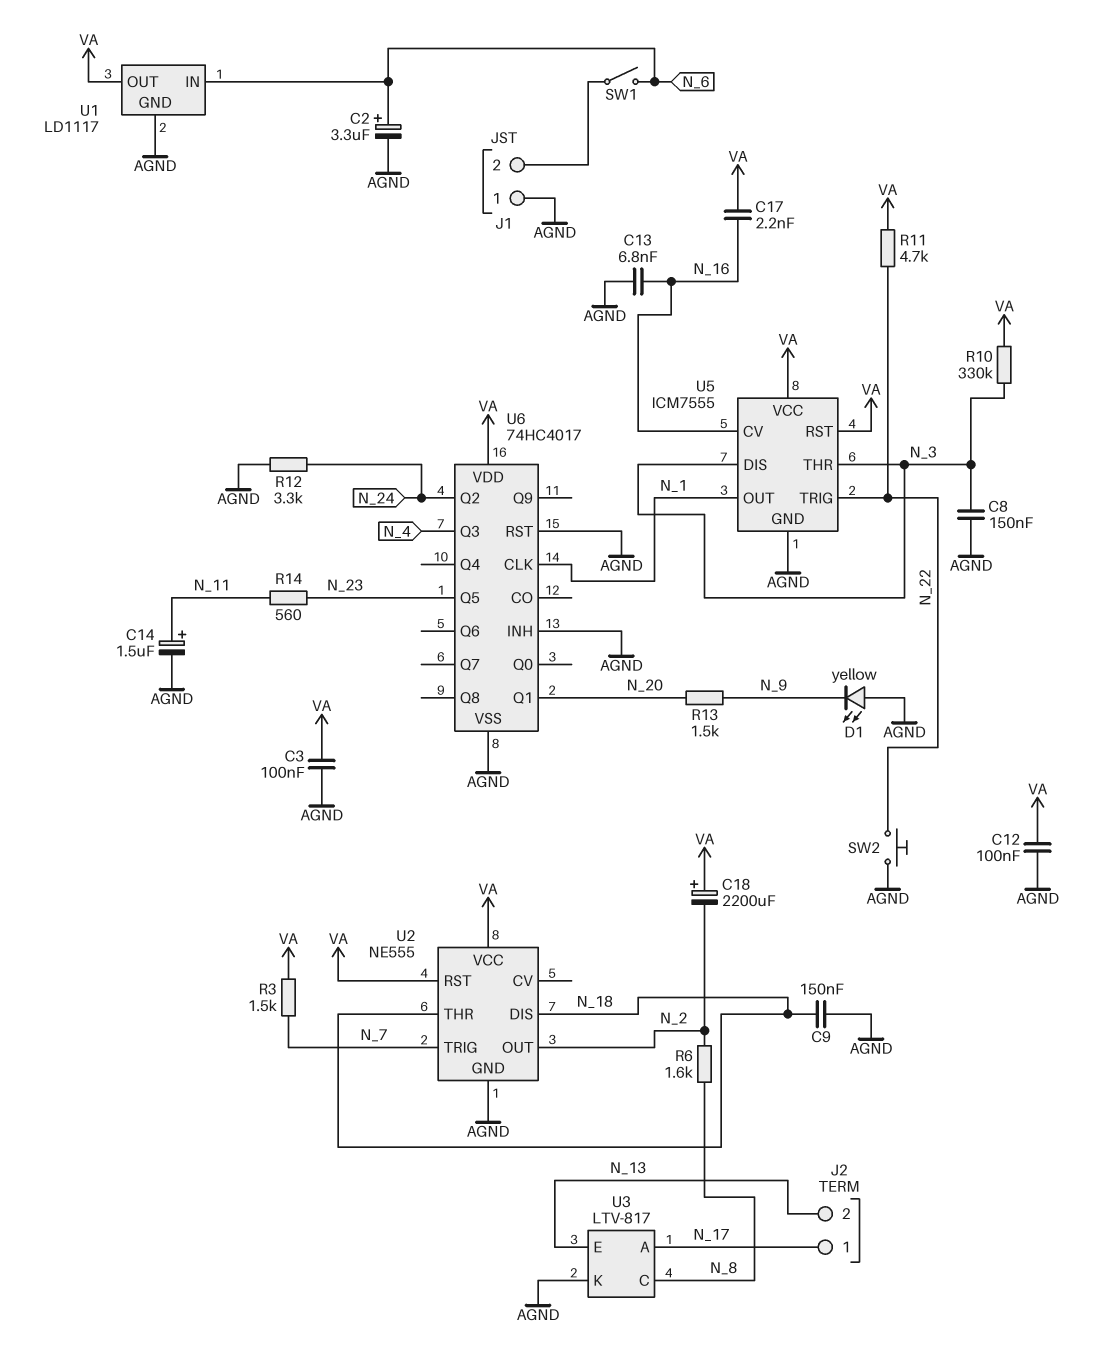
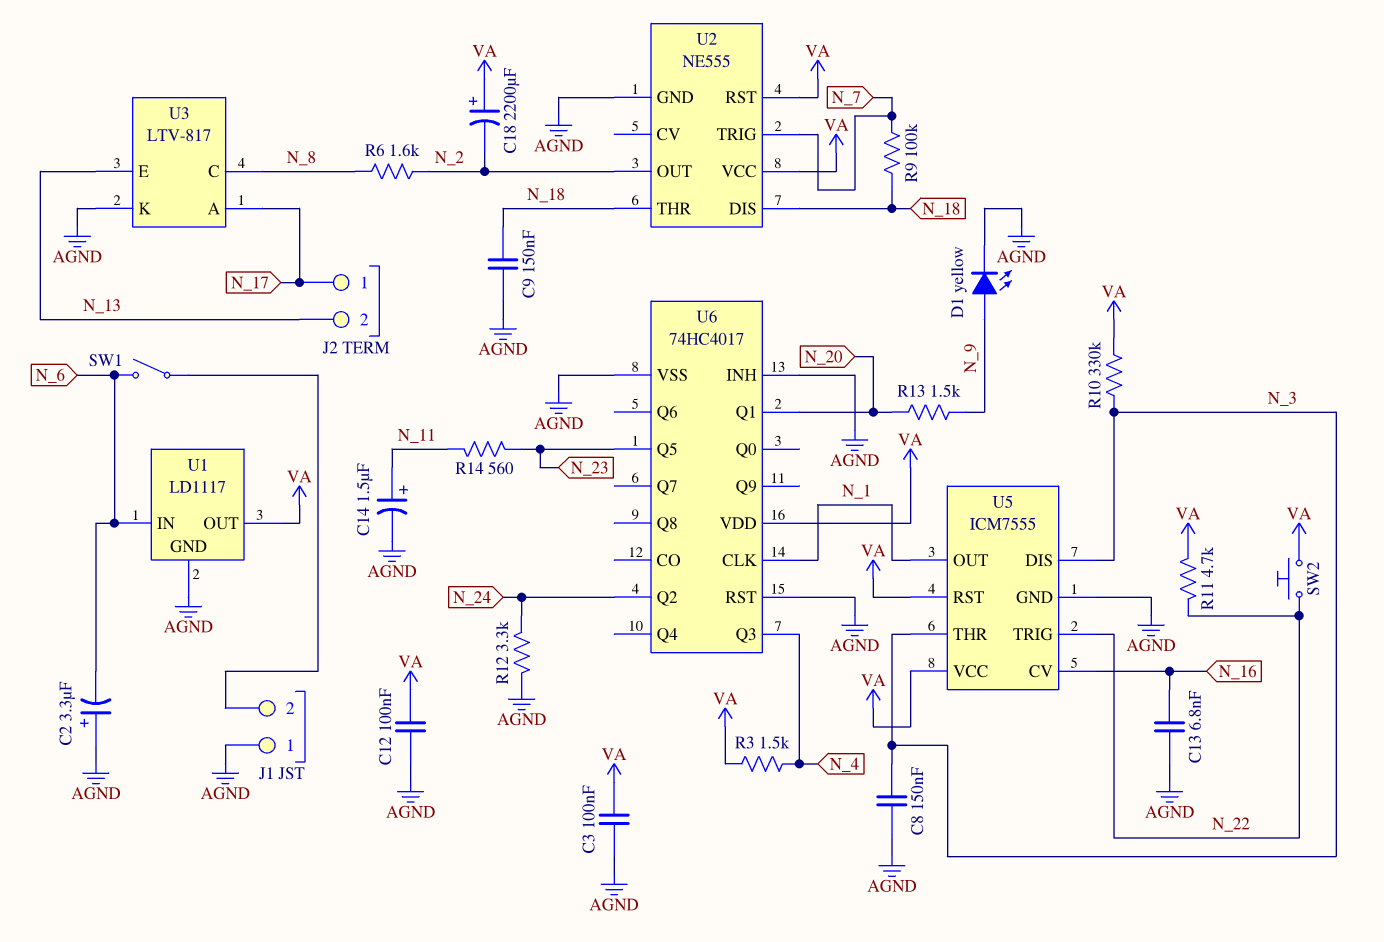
C2: 3.3uF (plus N_6, minus AGND) -> 3.3uF (plus AGND, minus N_6)
C17: 2.2nF (N_16, VA) -> none
D1: LED yellow (A AGND, K N_9) -> LED yellow (A N_9, K AGND)
R3: 1.5k (N_7, VA) -> 1.5k (N_4, VA)
R9: none -> 100k (N_7, N_18)
SW2: button (AGND, N_22) -> button (N_22, VA)

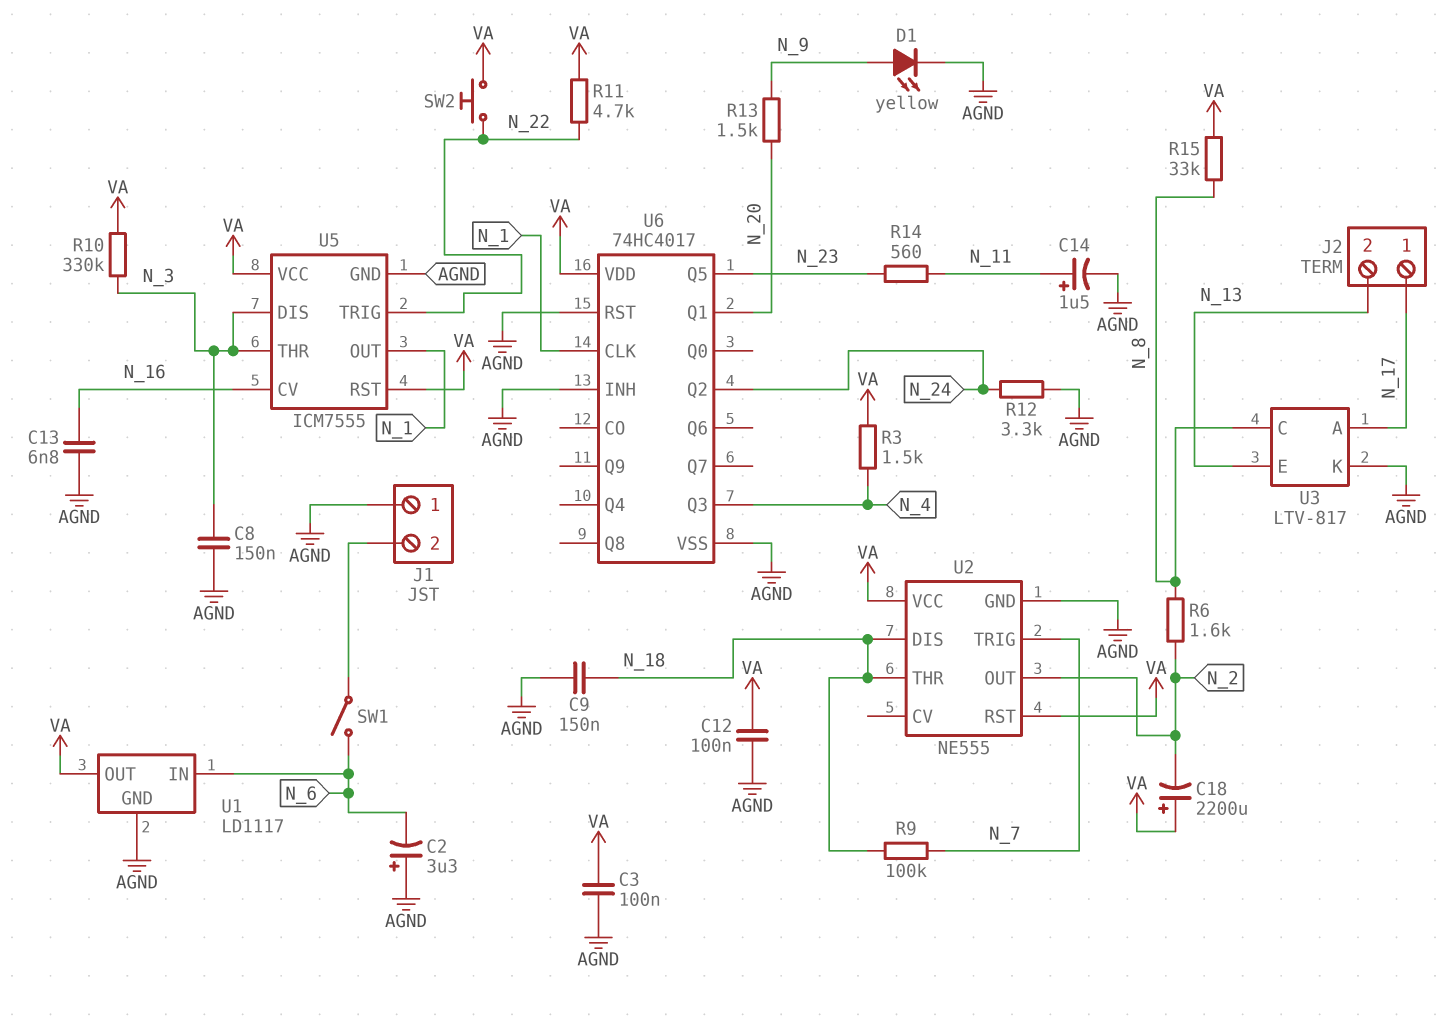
R15: none -> 33k (N_8, VA)

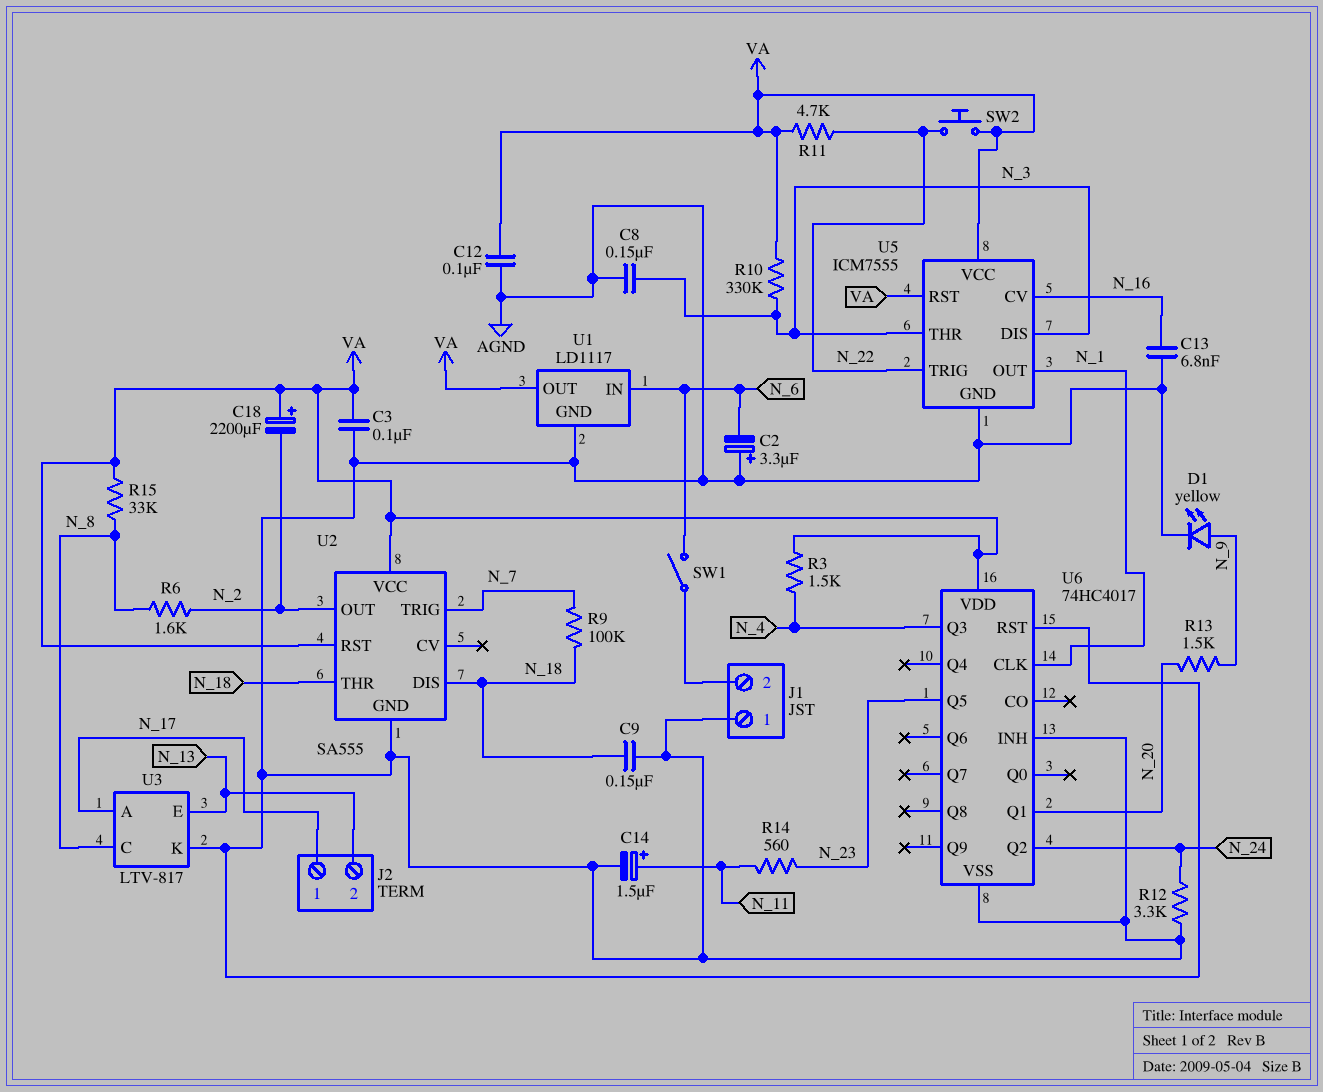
U2: NE555 -> SA555

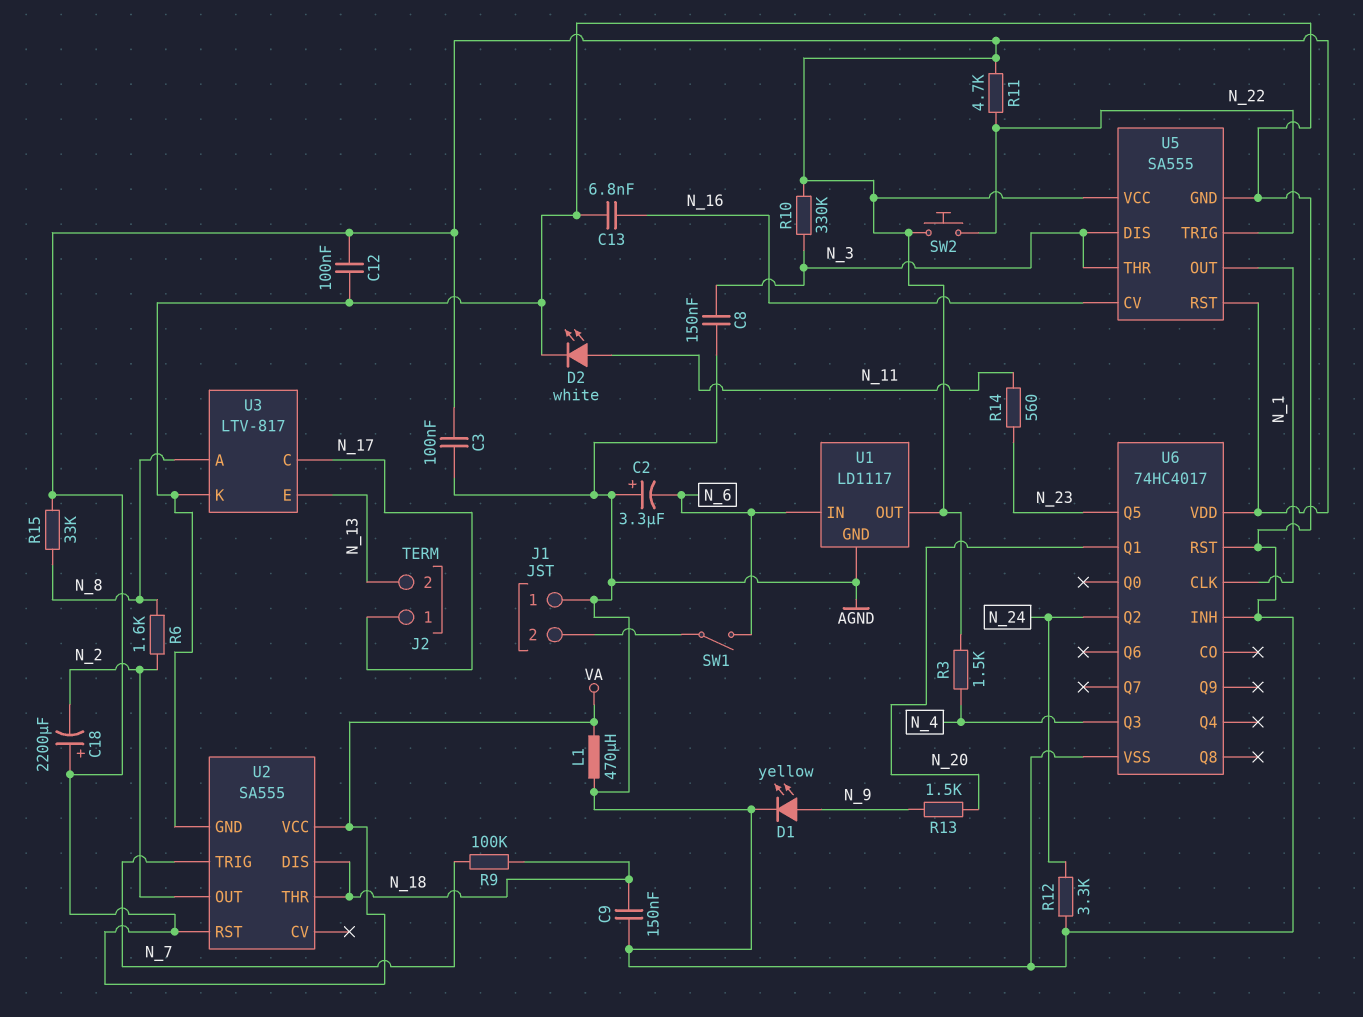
C14: 1.5uF (plus N_11, minus AGND) -> none
D2: none -> LED white (A N_11, K AGND)
L1: none -> 470uH (AGND, VA)
U3 pin A: N_17 -> N_8
U3 pin C: N_8 -> N_17
U5: ICM7555 -> SA555

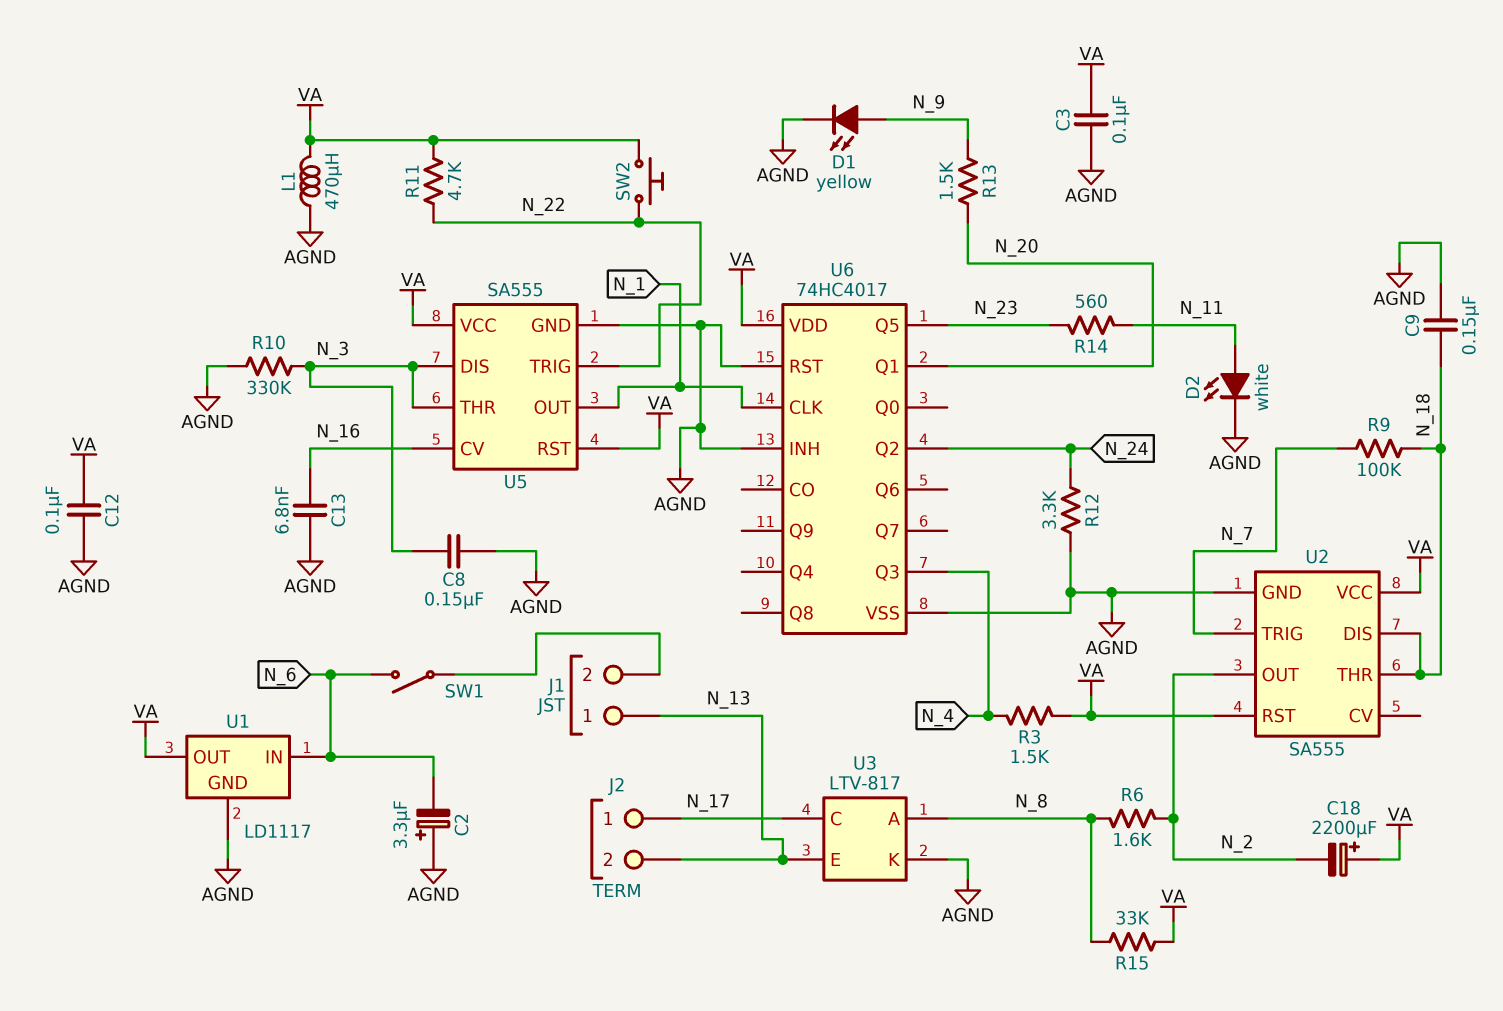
J1 pin 1: AGND -> N_13
R10: 330k (N_3, VA) -> 330k (AGND, N_3)

